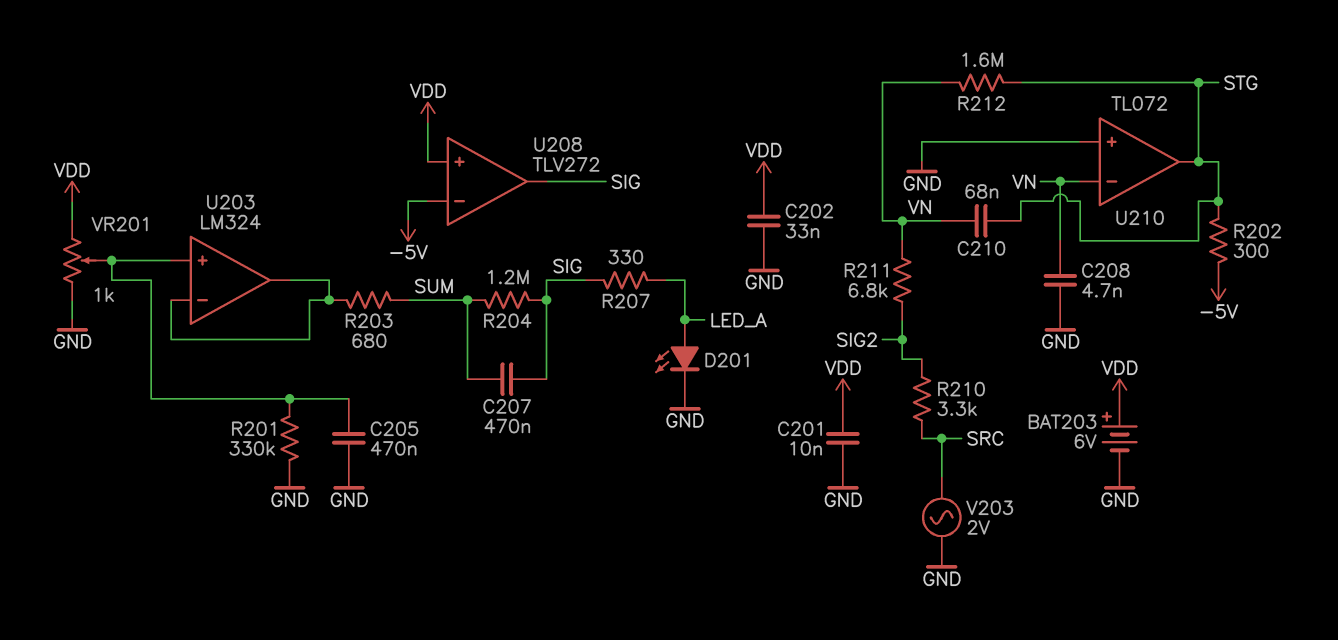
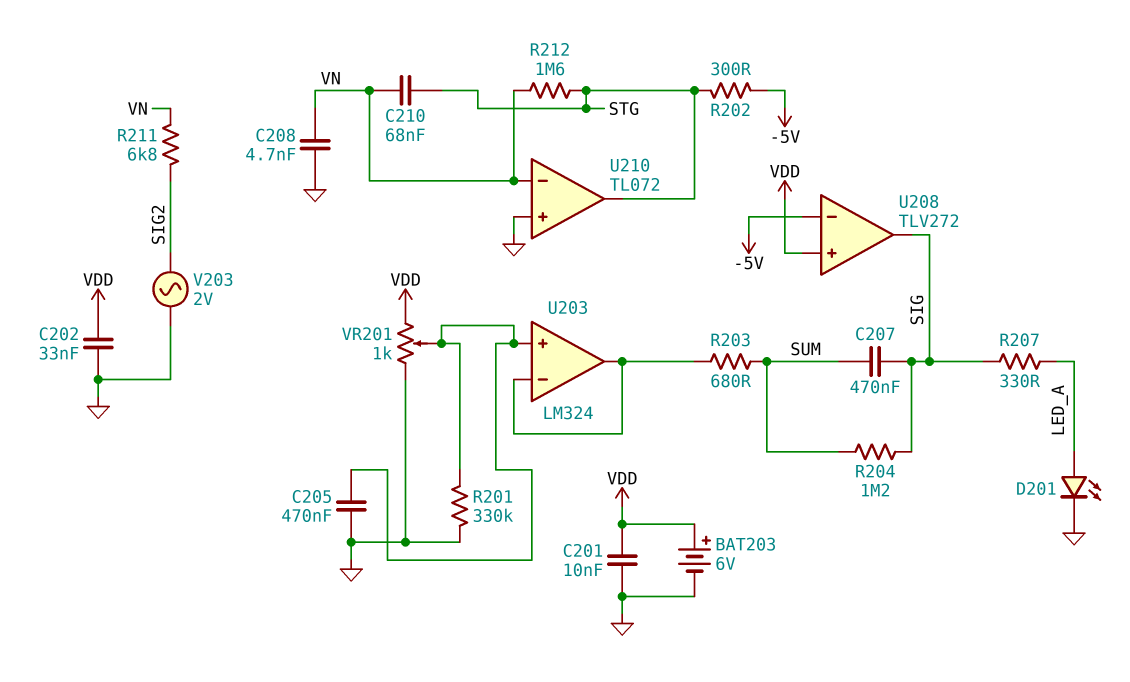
R210: 3.3k (SIG2, SRC) -> none
V203: AC 2V (GND, SRC) -> AC 2V (GND, SIG2)

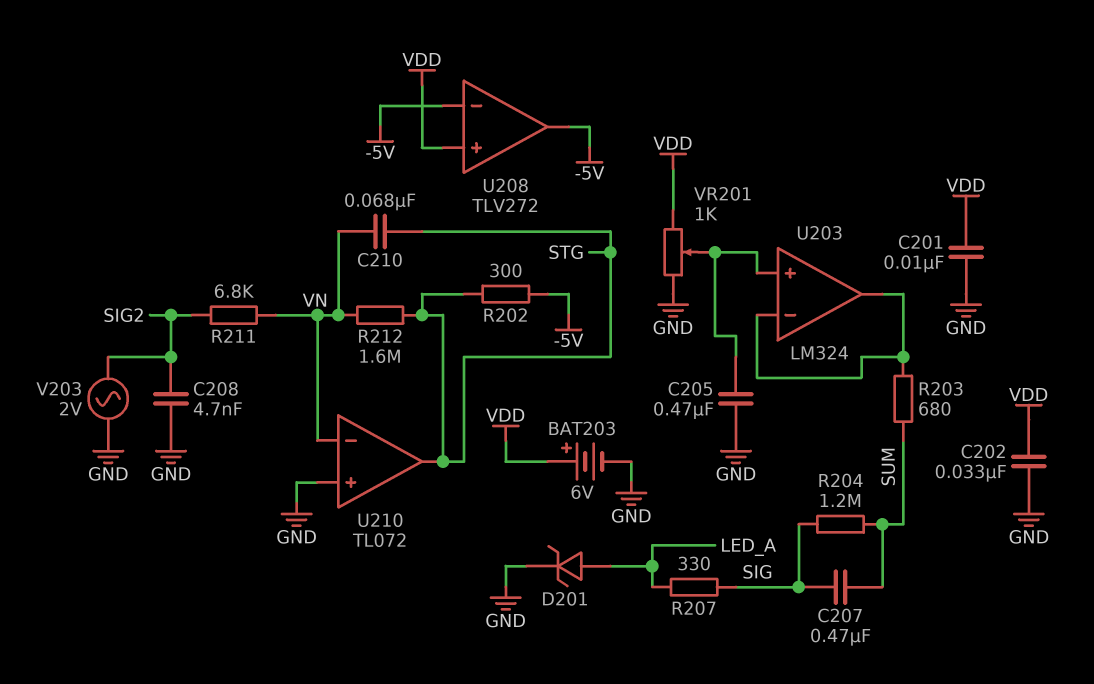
C208: 4.7nF (GND, VN) -> 4.7nF (GND, SIG2)
D201: LED (A LED_A, K GND) -> zener (A LED_A, K GND)
R201: 330k (GND, U203/in+) -> none
U208 pin out: SIG -> -5V

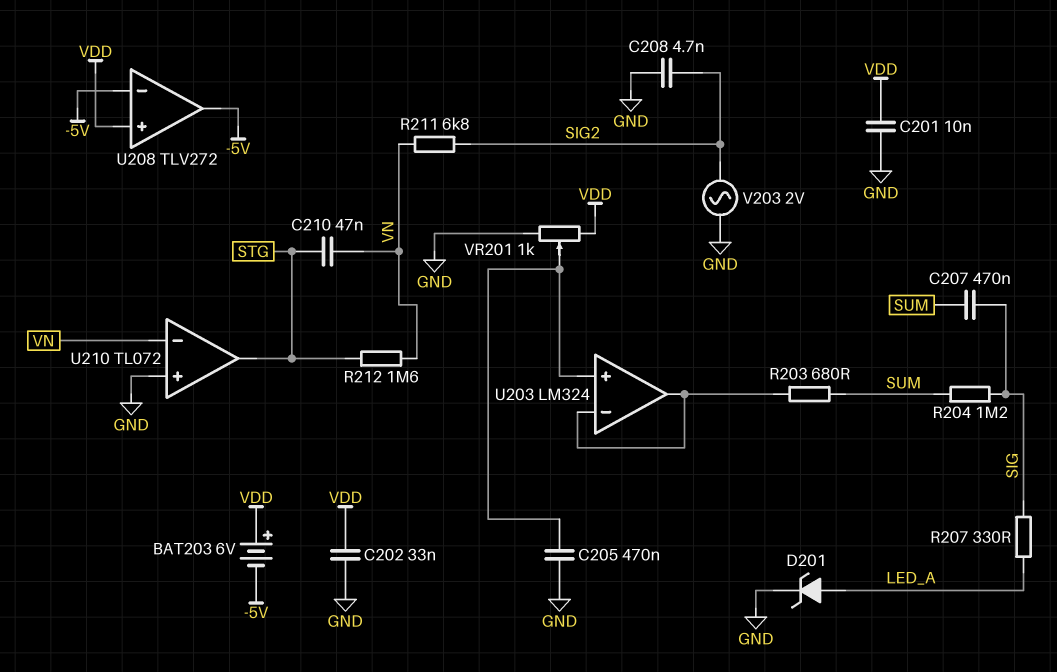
BAT203: 6V (plus VDD, minus GND) -> 6V (plus VDD, minus -5V)
C210: 68nF (STG, VN) -> 47nF (STG, VN)
R202: 300 (-5V, STG) -> none

